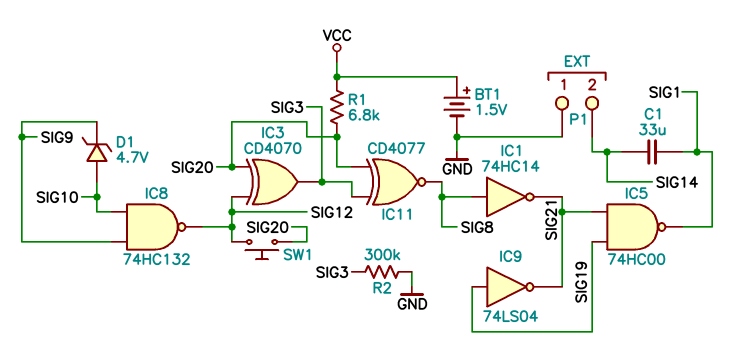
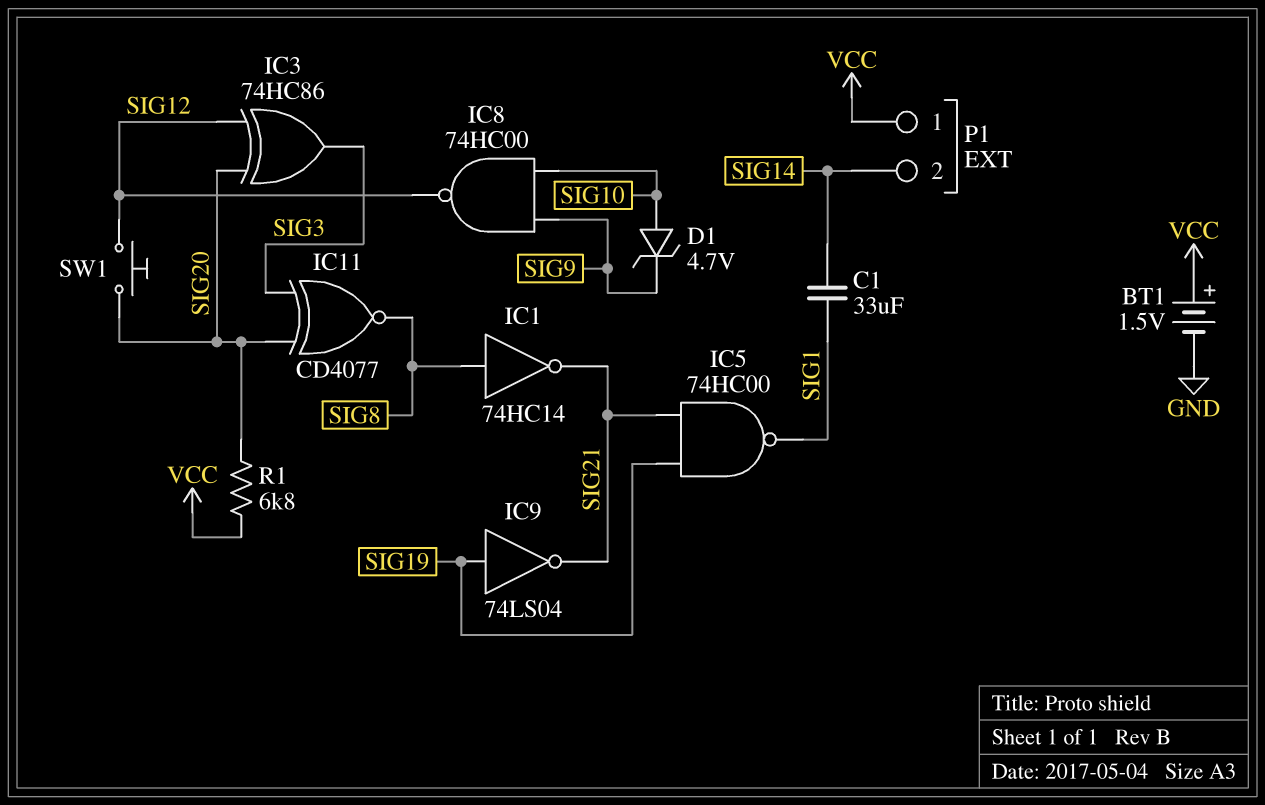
IC3: XOR CD4070 (in SIG12, in SIG20, out SIG3) -> XOR 74HC86 (in SIG12, in SIG20, out SIG3)
IC8: NAND 74HC132 (in SIG9, in SIG10, out SIG12) -> NAND 74HC00 (in SIG9, in SIG10, out SIG12)
P1 pin 1: GND -> VCC
R2: 300k (GND, SIG3) -> none

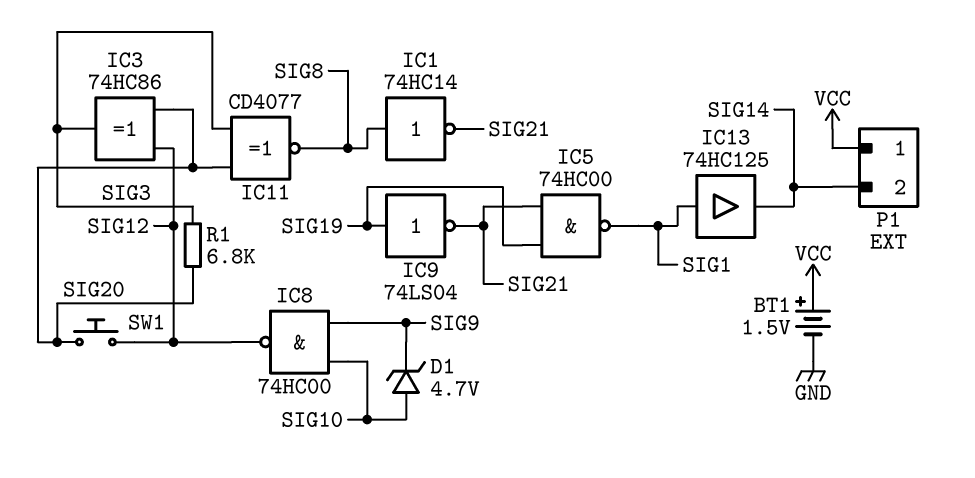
C1: 33uF (SIG1, SIG14) -> none
IC13: none -> buffer 74HC125 (in SIG1, out SIG14)
R1: 6.8k (SIG20, VCC) -> 6.8k (SIG3, SIG20)

